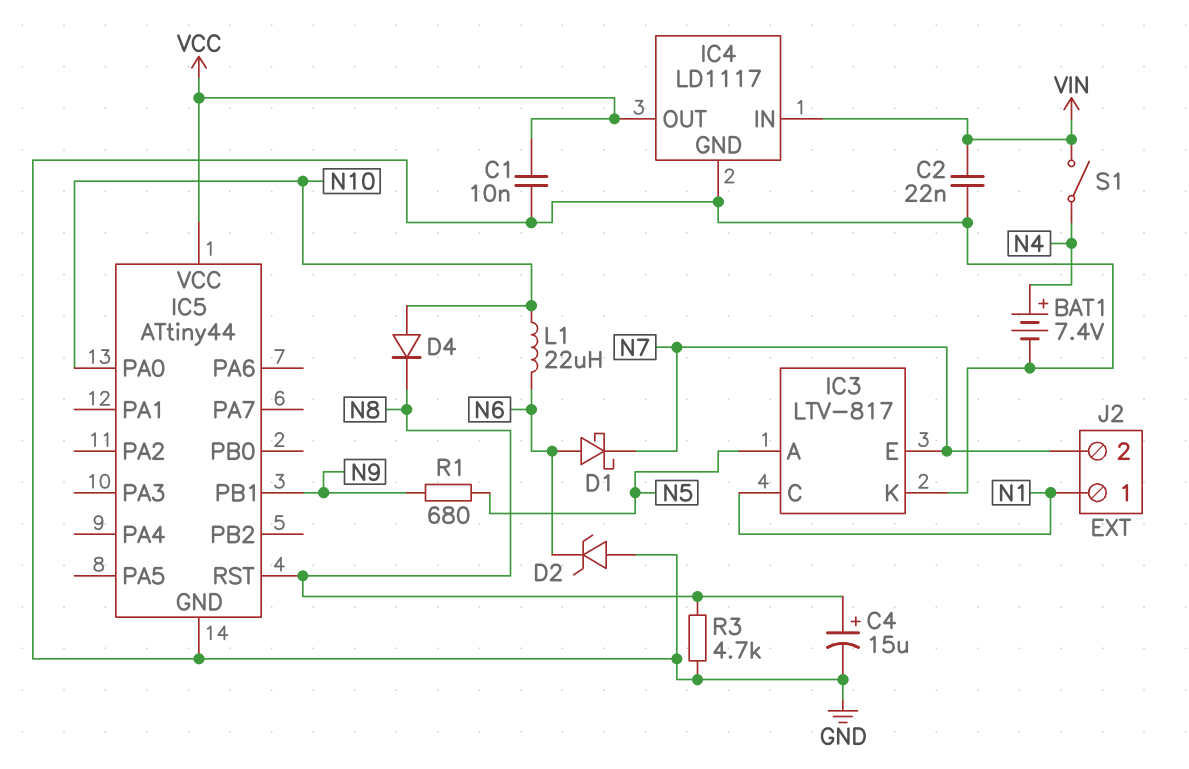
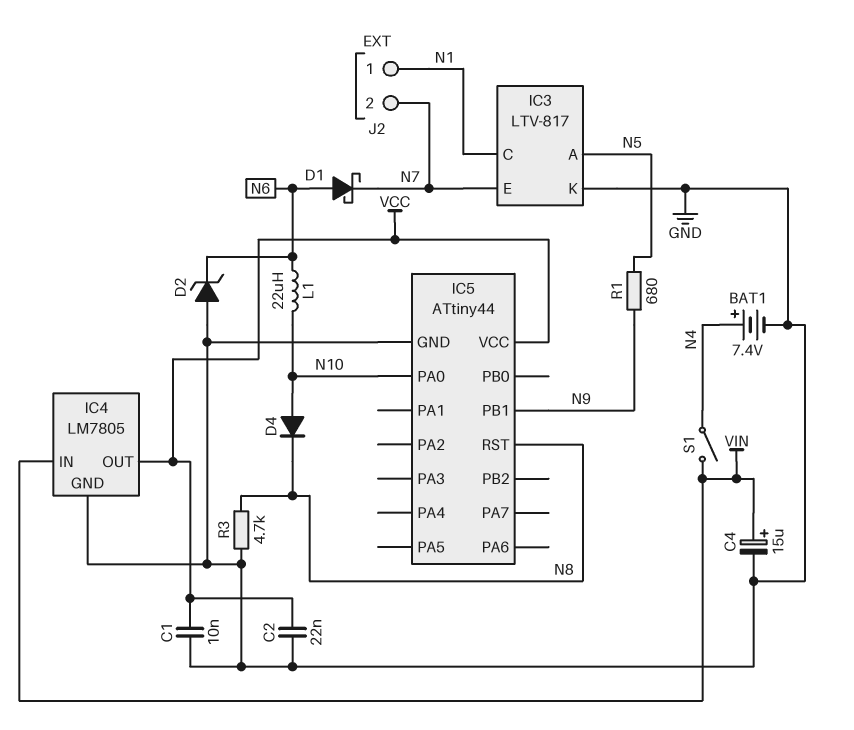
C2: 22nF (GND, VIN) -> 22nF (GND, VCC)
C4: 15uF (plus N8, minus GND) -> 15uF (plus VIN, minus GND)
IC4: LD1117 -> LM7805

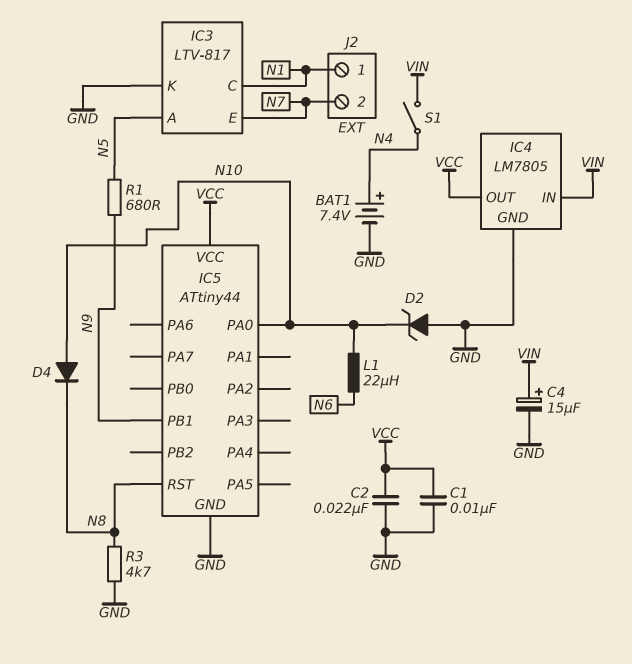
D1: schottky (A N6, K N7) -> none
D2: zener (A GND, K N6) -> zener (A GND, K N10)

